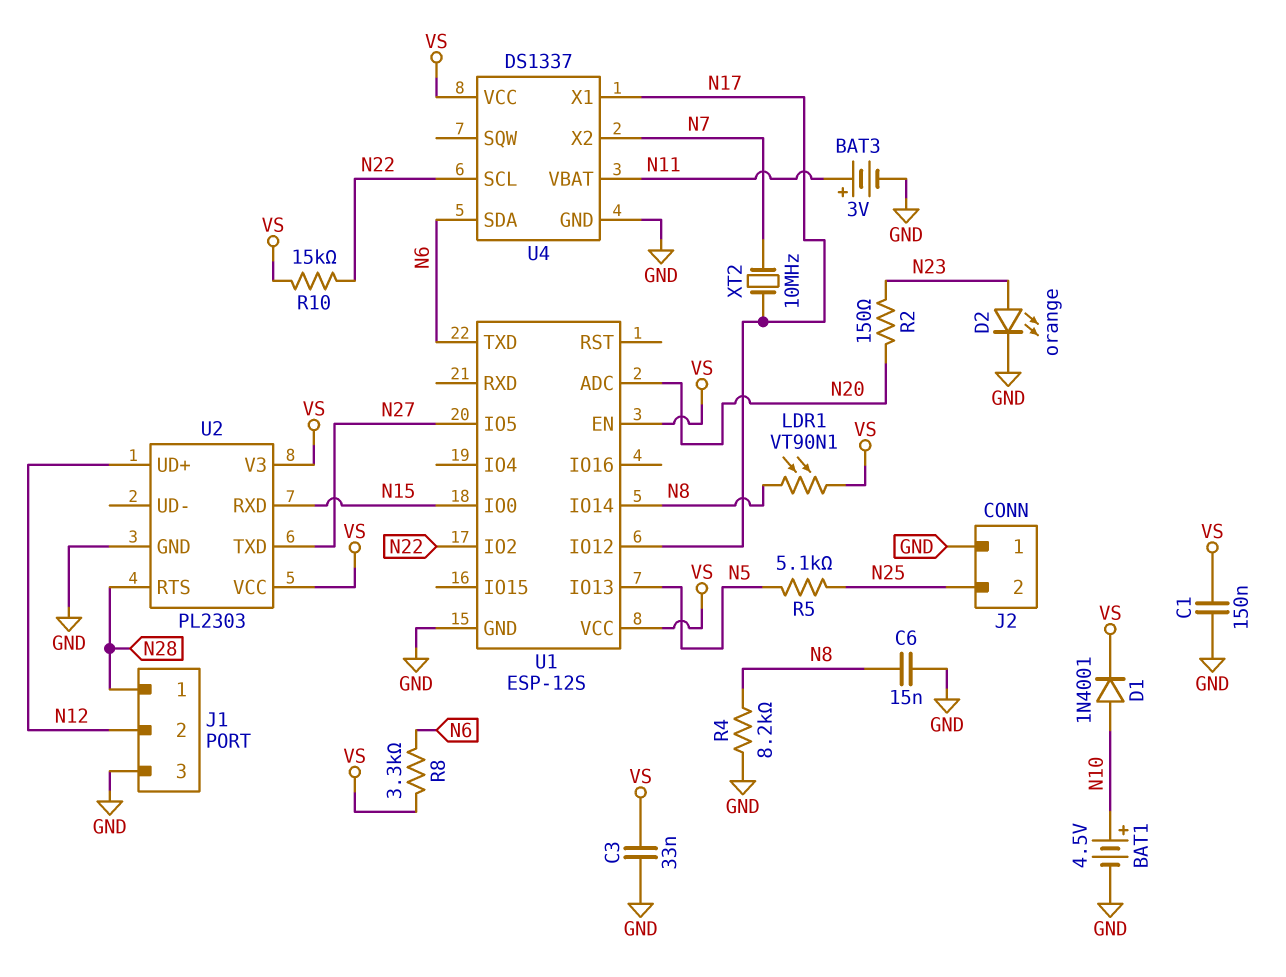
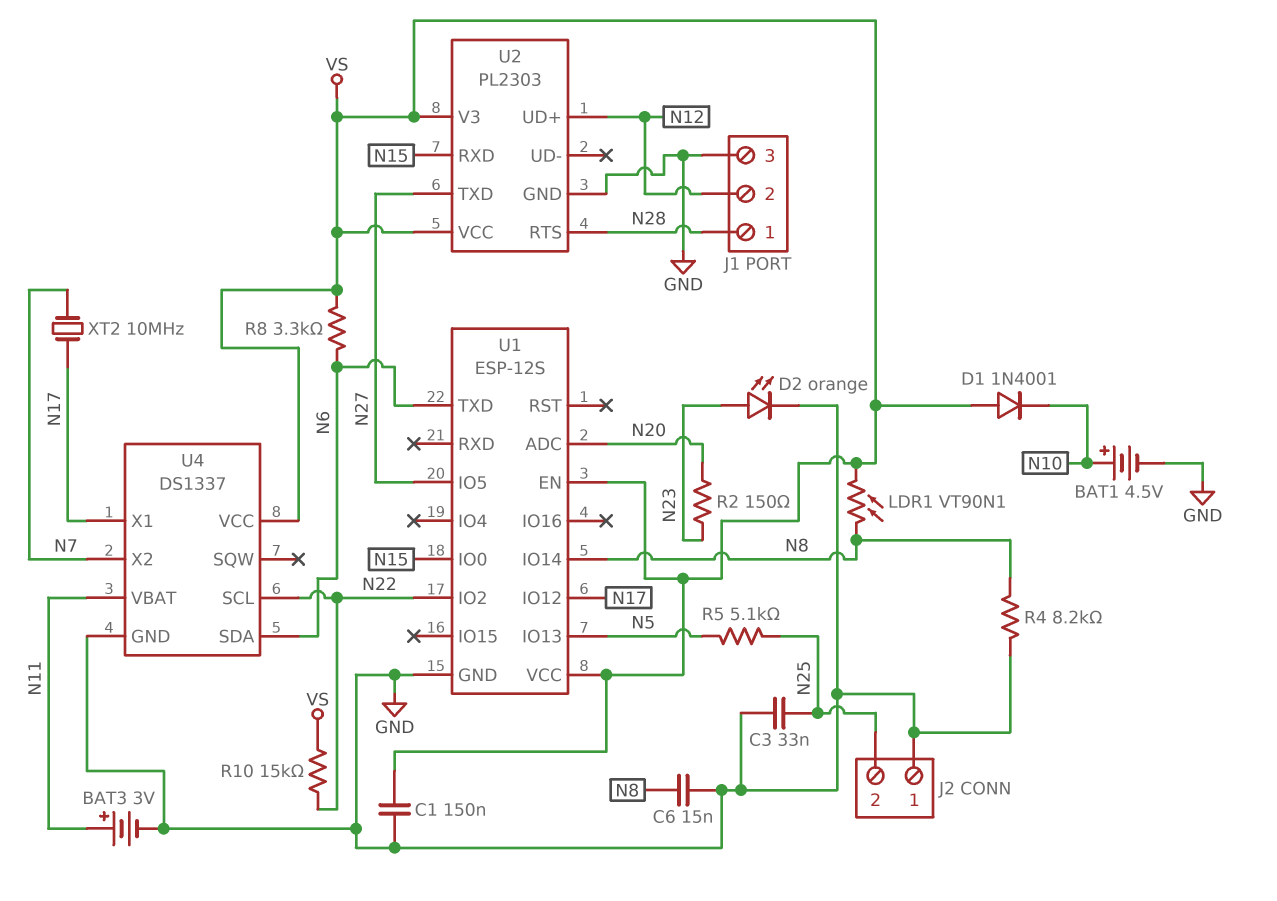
C3: 33nF (GND, VS) -> 33nF (GND, N25)
D1: diode 1N4001 (A N10, K VS) -> diode 1N4001 (A VS, K N10)

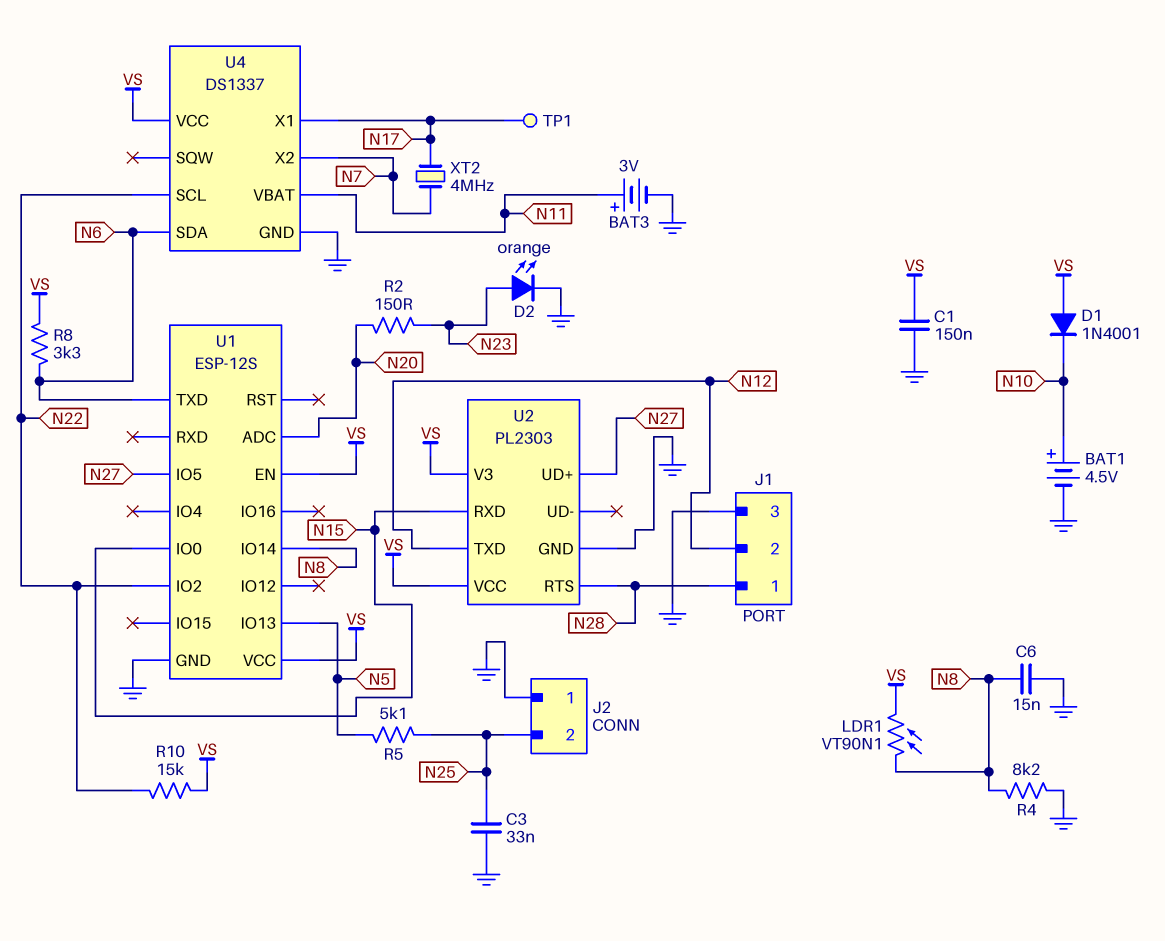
TP1: none -> test point (N17)
U1 pin IO12: N17 -> none
U2 pin TXD: N27 -> N12
U2 pin UD+: N12 -> N27
XT2: 10MHz (N7, N17) -> 4MHz (N7, N17)

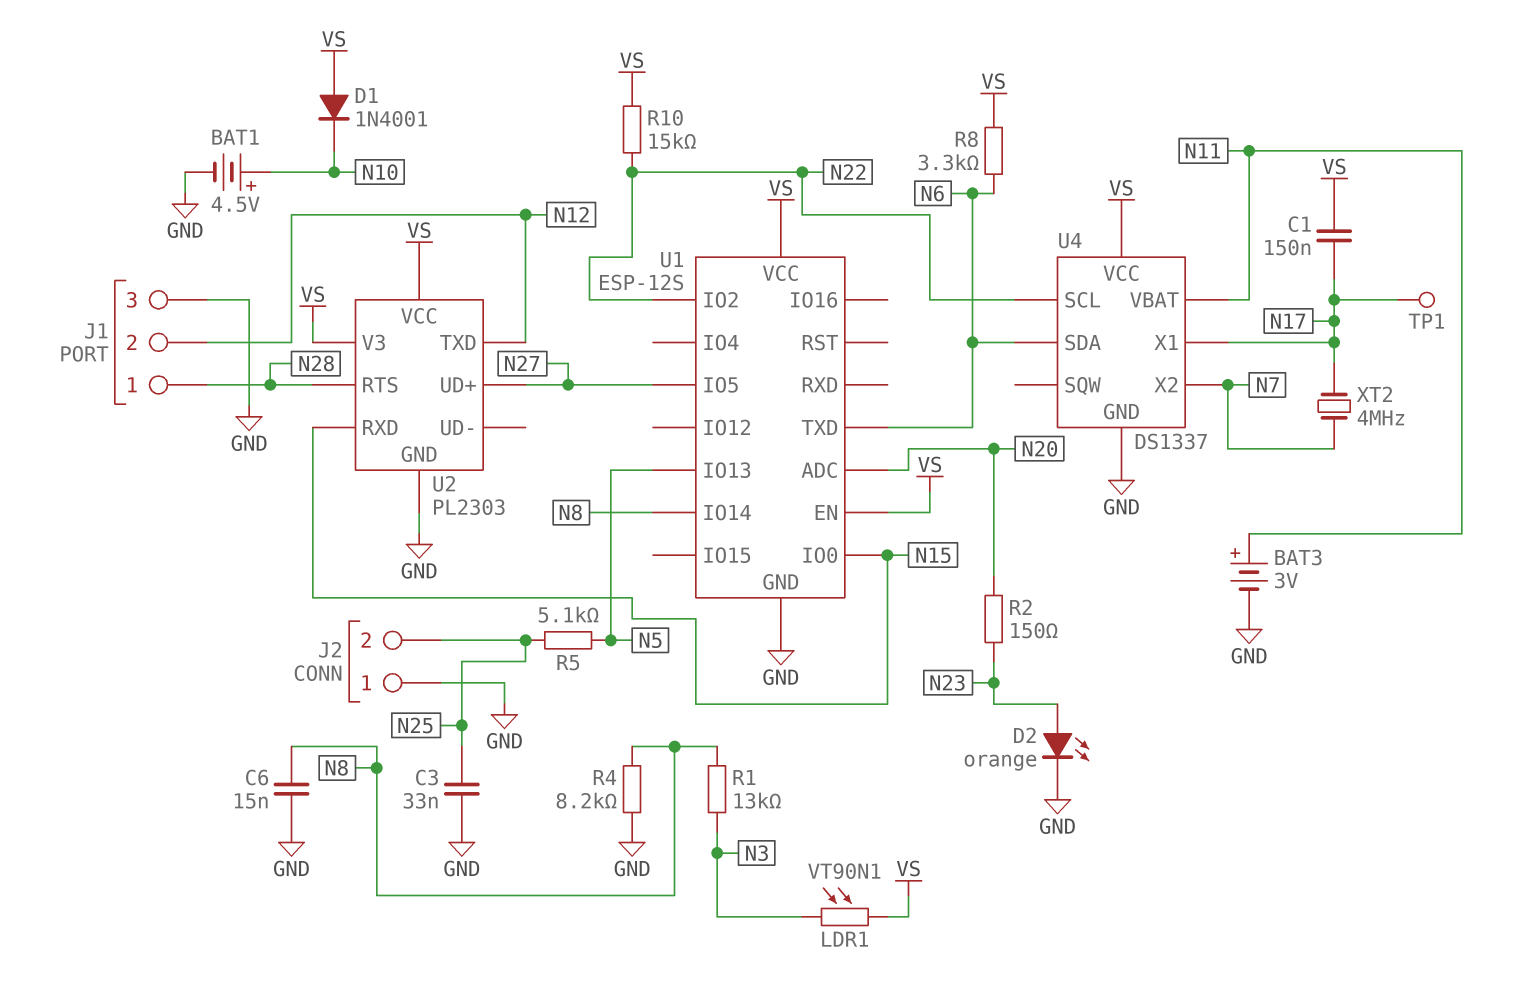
C1: 150nF (GND, VS) -> 150nF (N17, VS)
LDR1: VT90N1 (N8, VS) -> VT90N1 (N3, VS)
R1: none -> 13k (N3, N8)

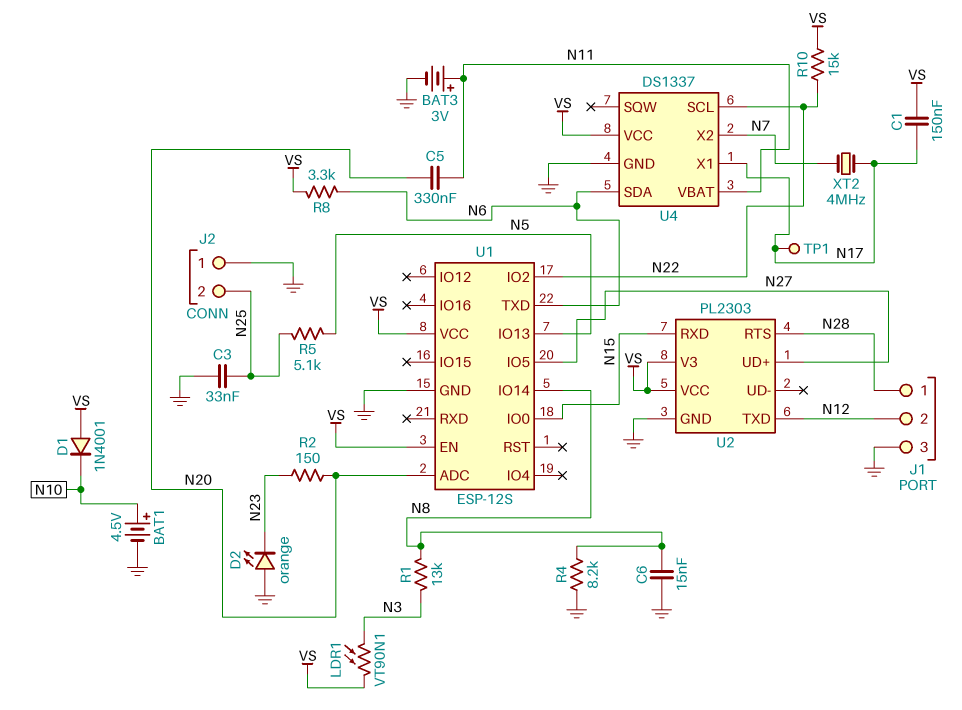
C5: none -> 330nF (N11, N20)
D2: LED orange (A N23, K GND) -> LED orange (A GND, K N23)

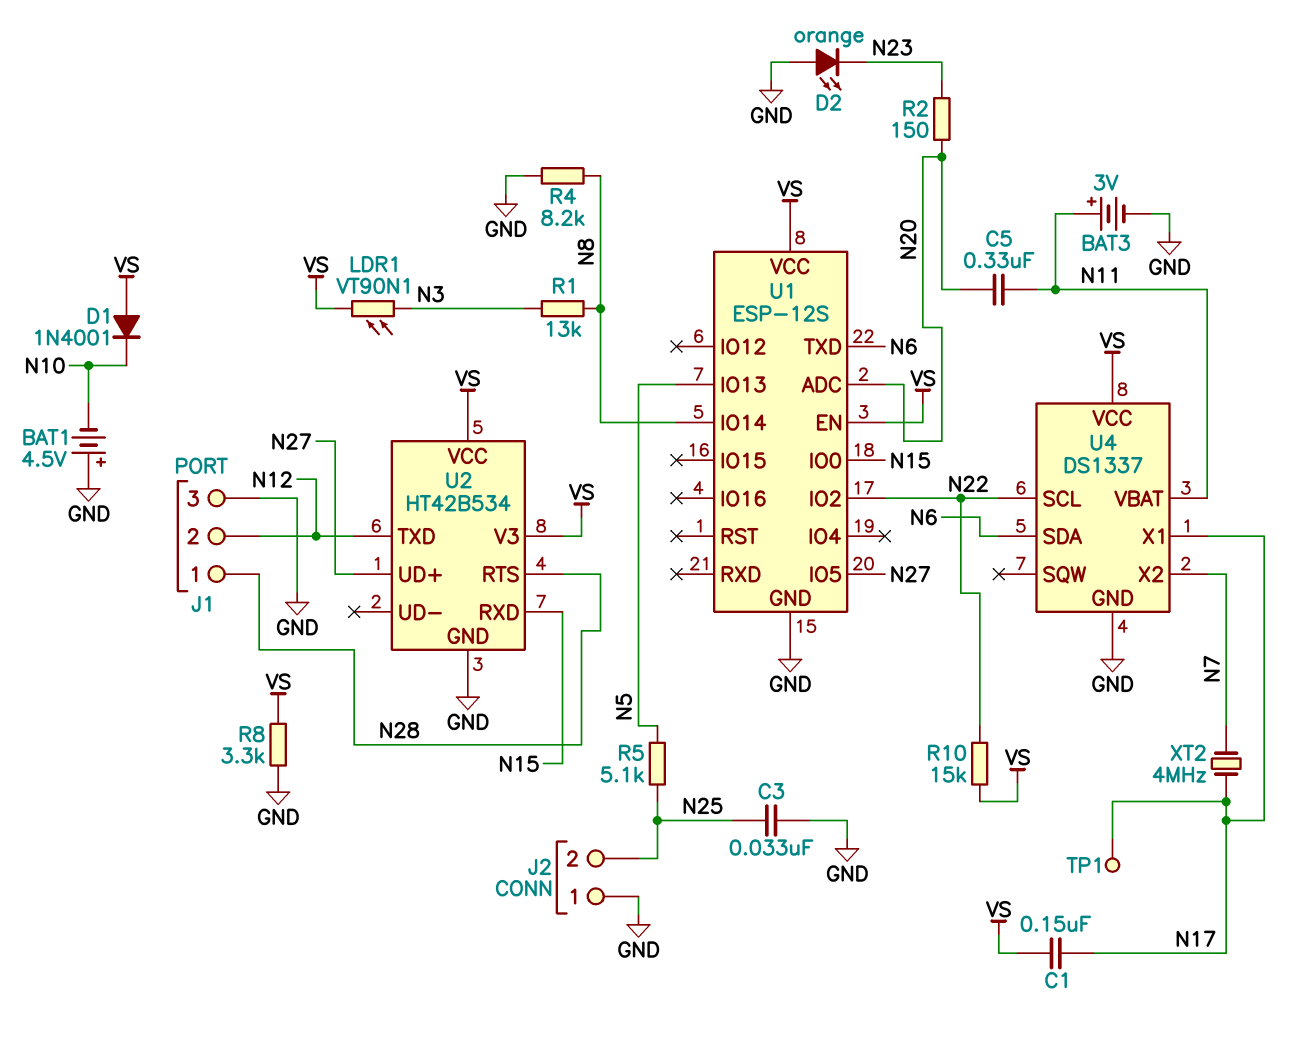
BAT1: 4.5V (plus N10, minus GND) -> 4.5V (plus GND, minus N10)
C6: 15nF (GND, N8) -> none
R8: 3.3k (N6, VS) -> 3.3k (GND, VS)
U2: PL2303 -> HT42B534

